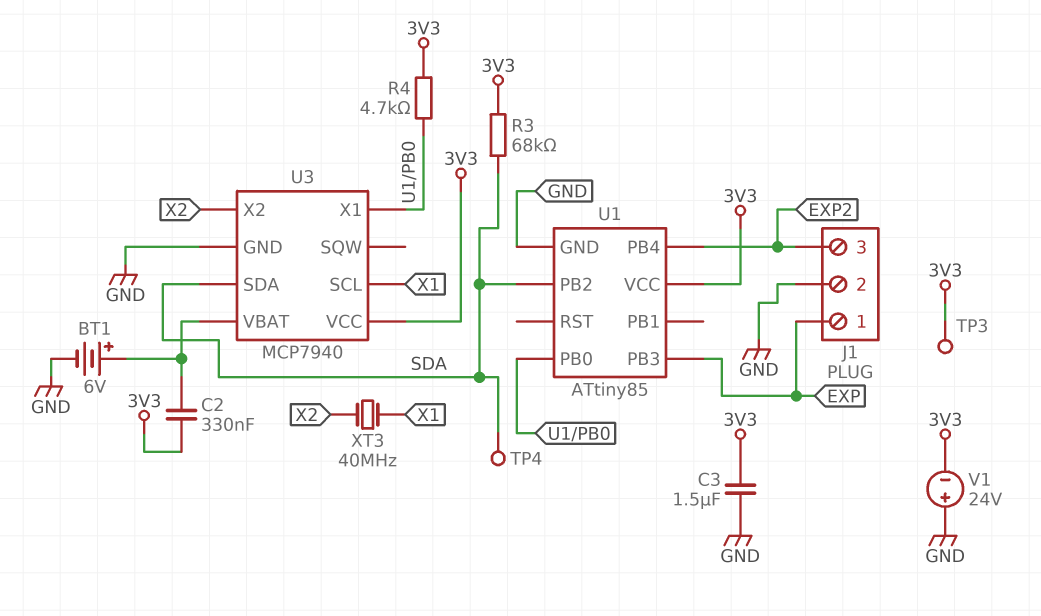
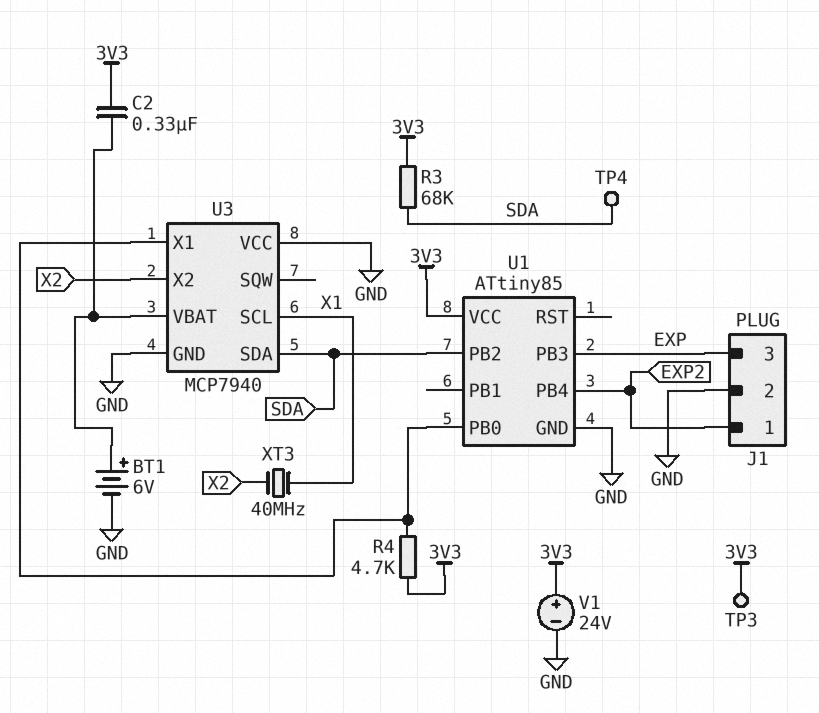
C3: 1.5uF (3V3, GND) -> none
J1 pin 1: EXP -> EXP2
J1 pin 3: EXP2 -> EXP
U3 pin VCC: 3V3 -> GND
V1: 24V (plus GND, minus 3V3) -> 24V (plus 3V3, minus GND)

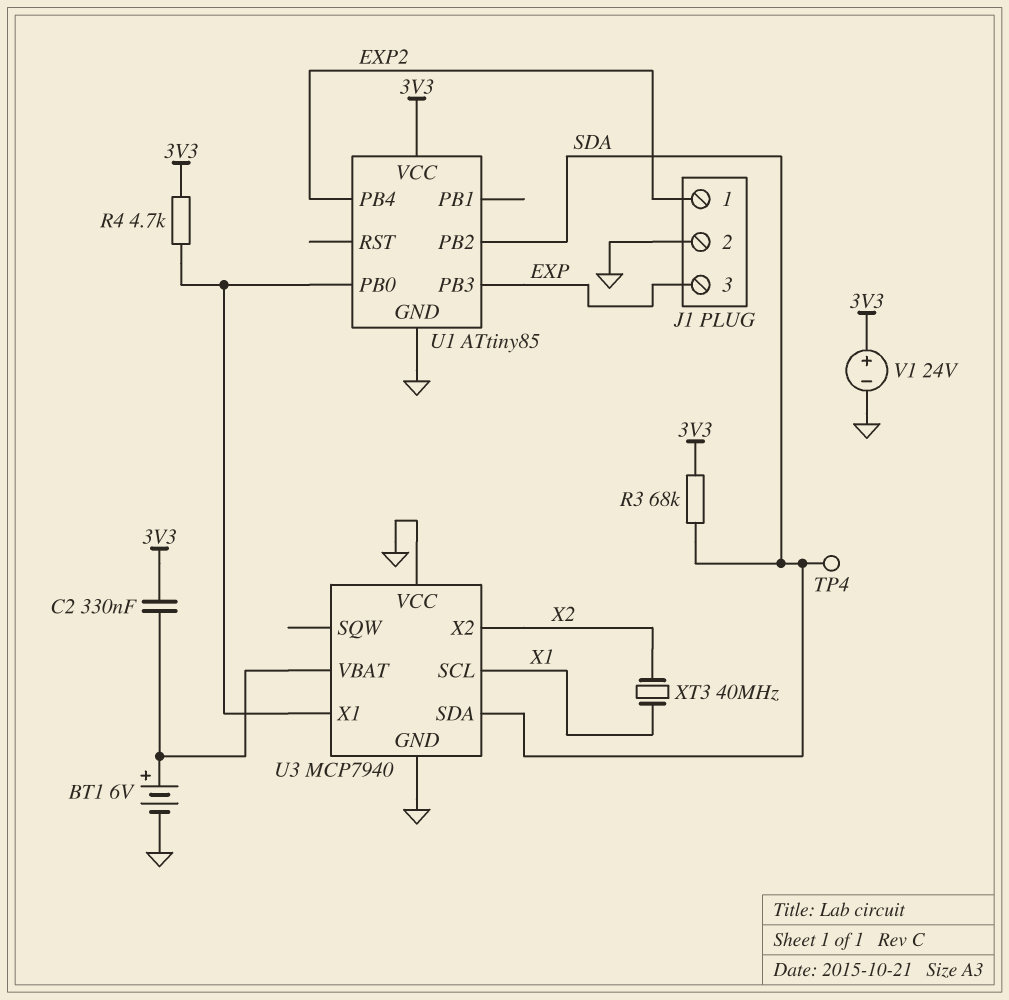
TP3: test point (3V3) -> none

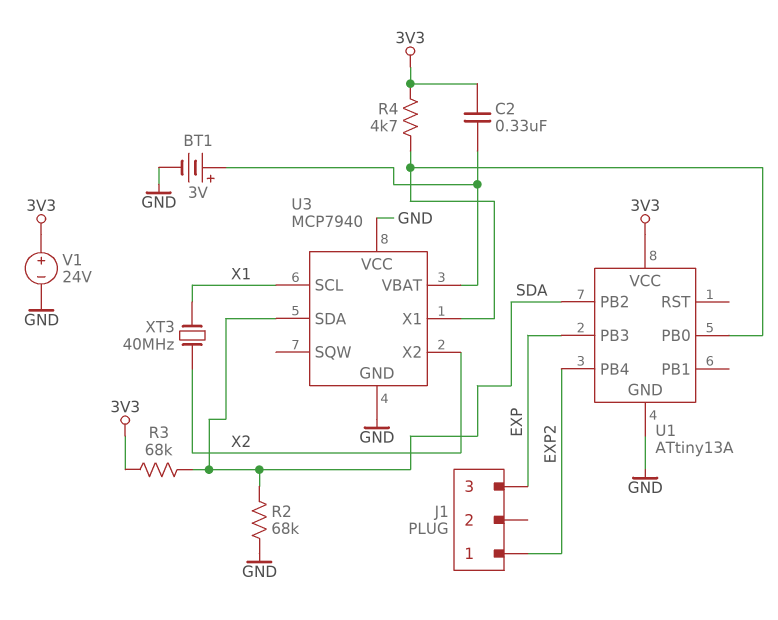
BT1: 6V (plus U3/VBAT, minus GND) -> 3V (plus U3/VBAT, minus GND)
J1 pin 2: GND -> none
R2: none -> 68k (GND, SDA)
TP4: test point (SDA) -> none
U1: ATtiny85 -> ATtiny13A

